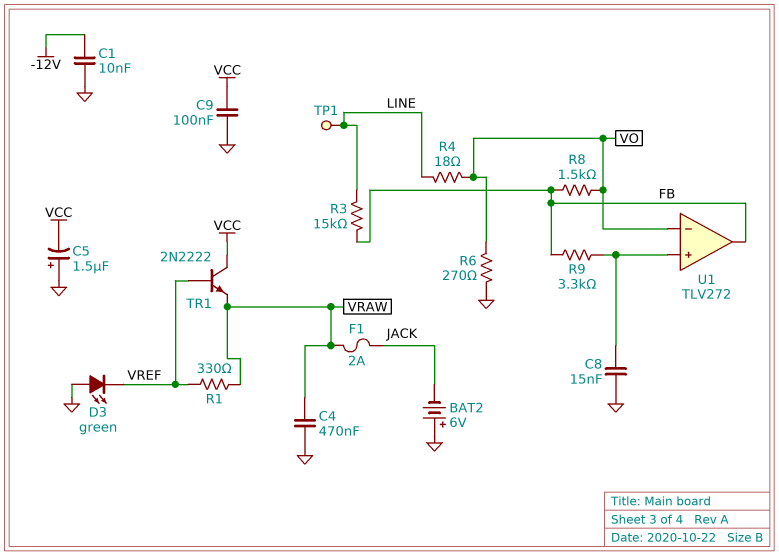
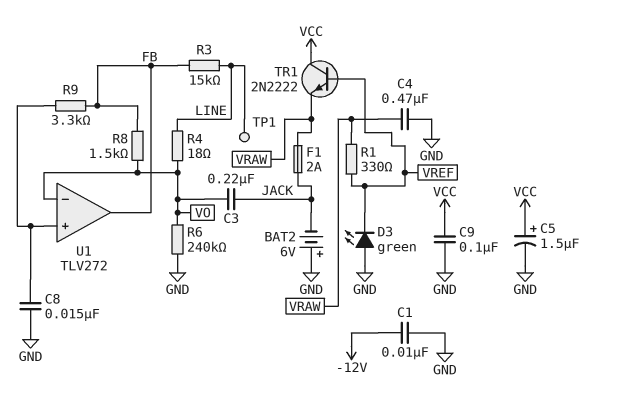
C3: none -> 220nF (JACK, VO)
C5: 1.5uF (plus GND, minus VCC) -> 1.5uF (plus VCC, minus GND)
R6: 270 (GND, VO) -> 240k (GND, VO)

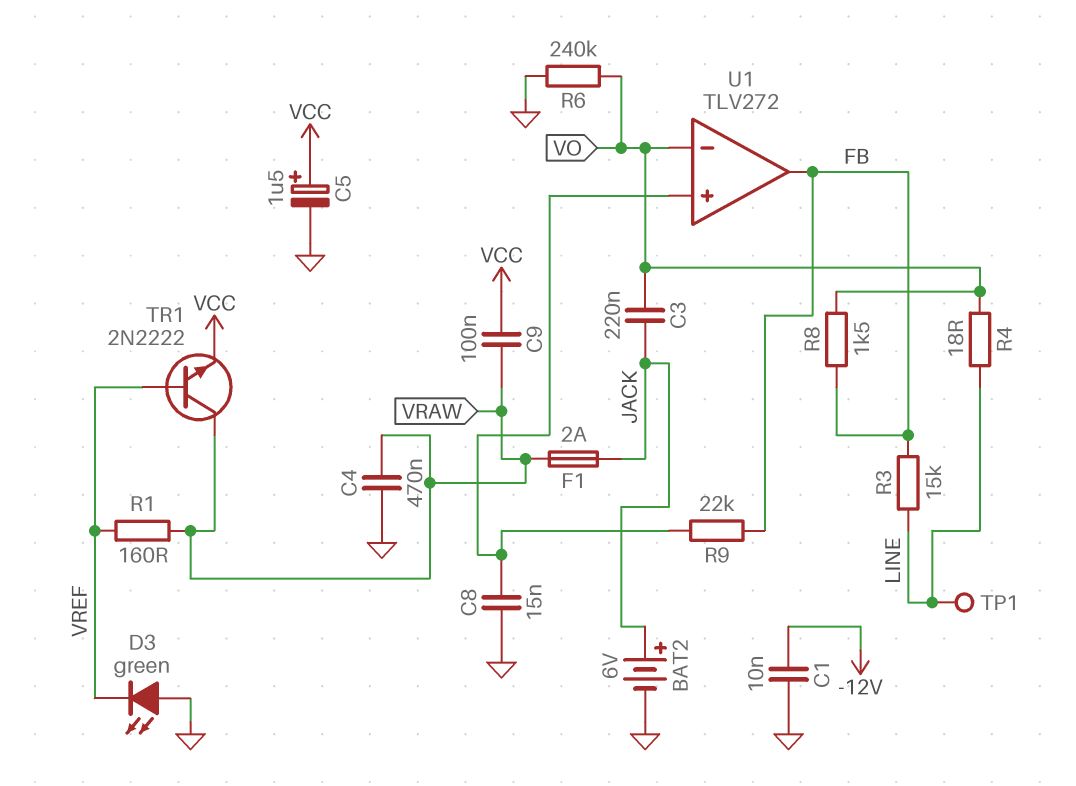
BAT2: 6V (plus GND, minus JACK) -> 6V (plus JACK, minus GND)
C9: 100nF (GND, VCC) -> 100nF (VCC, VRAW)
R1: 330 (VRAW, VREF) -> 160 (VRAW, VREF)
R9: 3.3k (FB, U1/in+) -> 22k (FB, U1/in+)
TR1: NPN 2N2222 (B VREF, C VCC, E VRAW) -> NPN 2N2222 (B VREF, C VRAW, E VCC)

